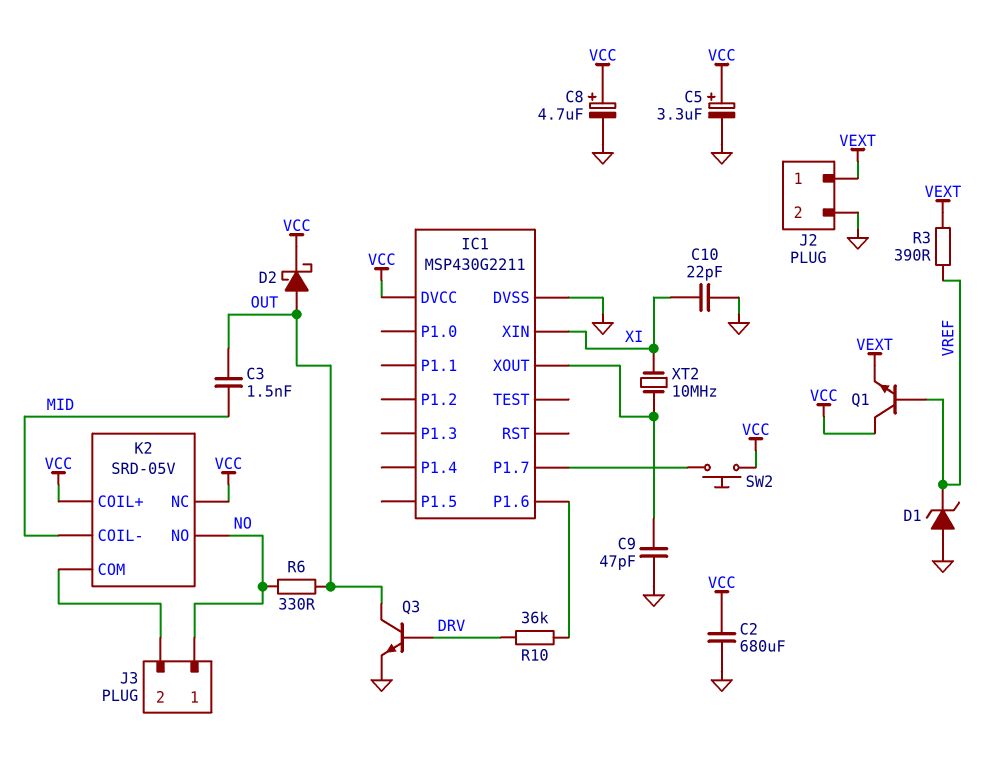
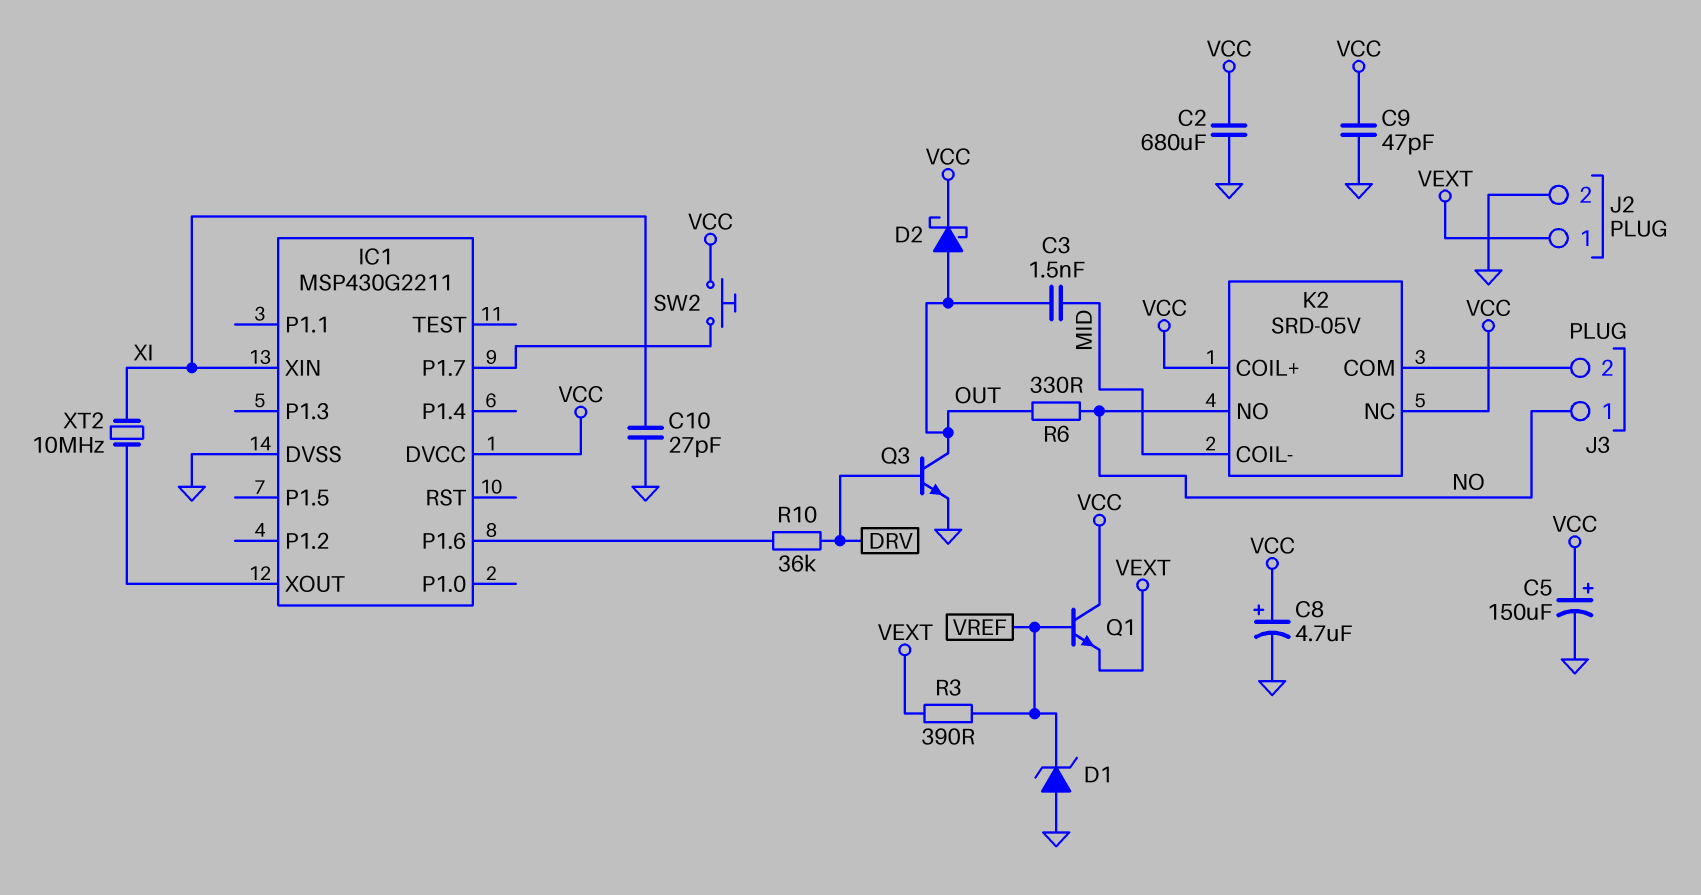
C5: 3.3uF (plus VCC, minus GND) -> 150uF (plus VCC, minus GND)
C9: 47pF (GND, IC1/XOUT) -> 47pF (GND, VCC)
C10: 22pF (GND, XI) -> 27pF (GND, XI)

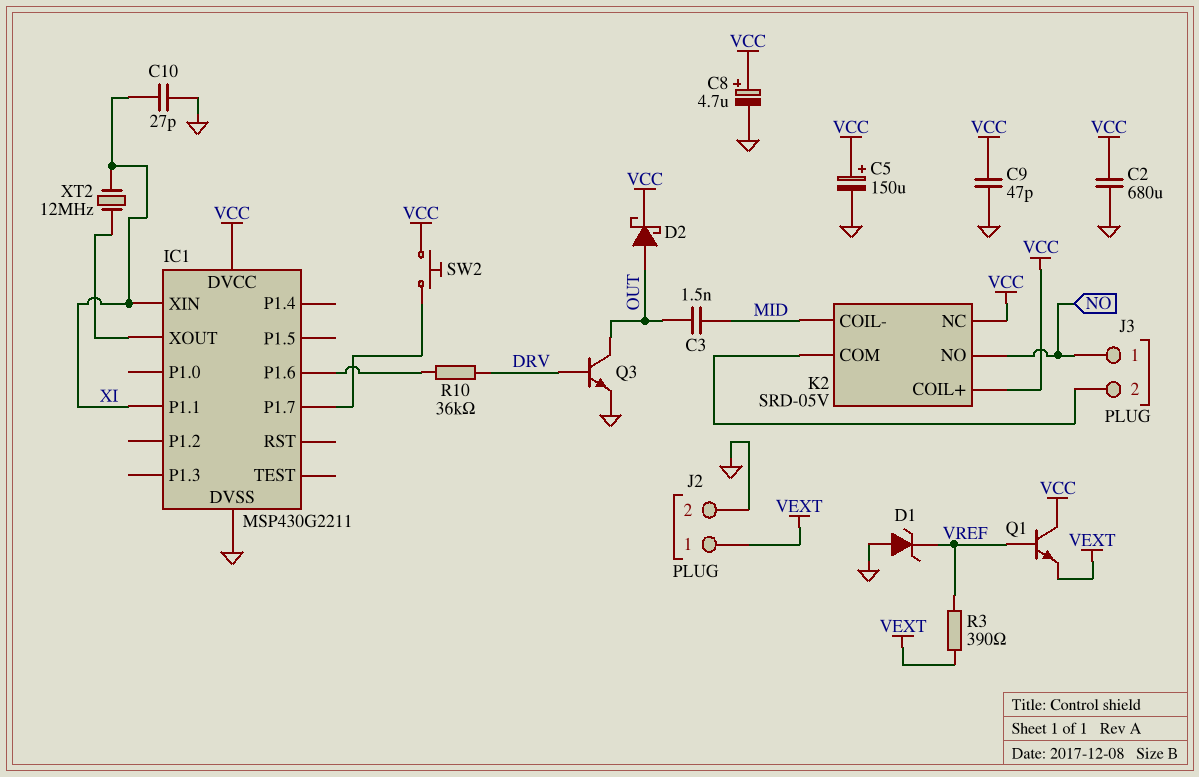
IC1 pin P1.1: none -> XI
R6: 330 (NO, OUT) -> none
XT2: 10MHz (IC1/XOUT, XI) -> 12MHz (IC1/XOUT, XI)

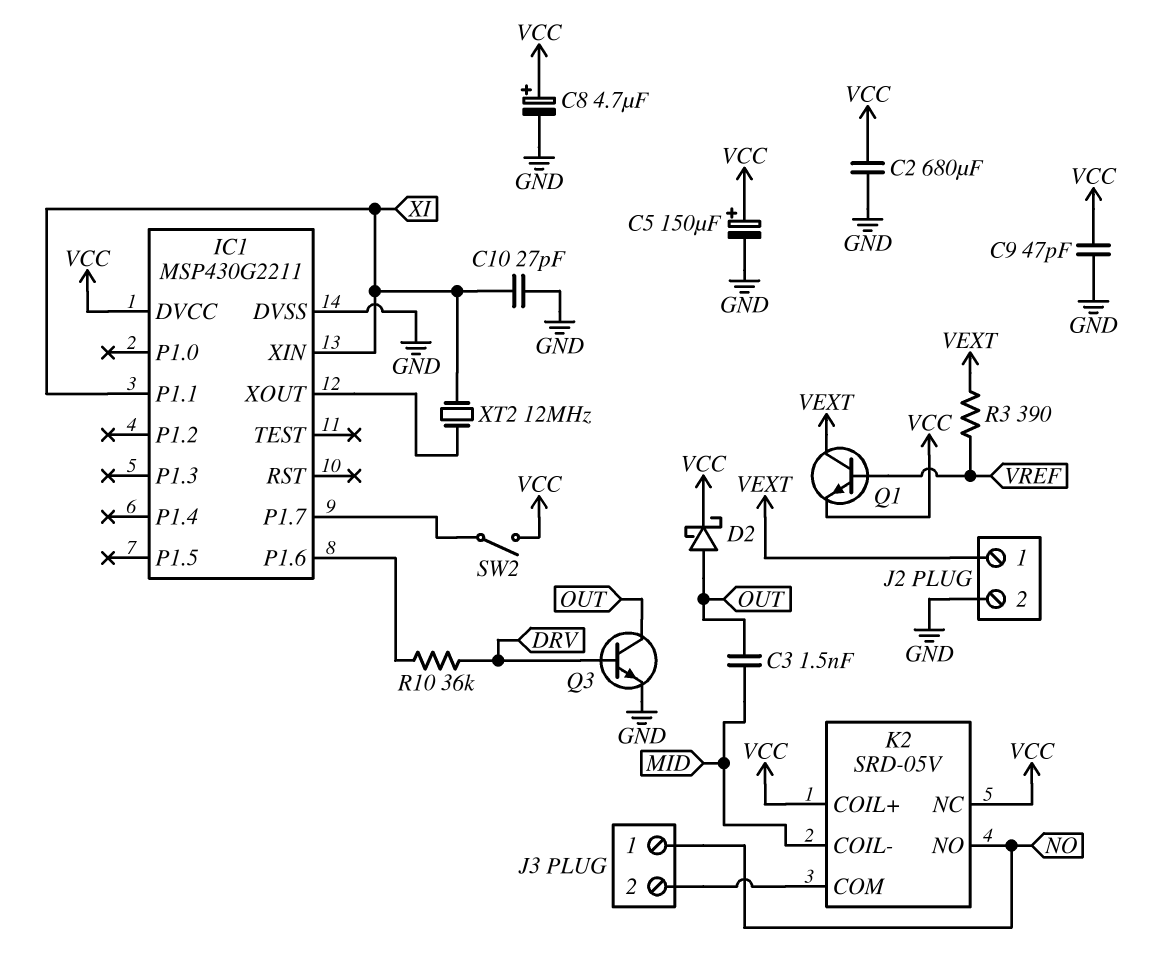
D1: zener (A GND, K VREF) -> none
Q1: NPN (B VREF, C VCC, E VEXT) -> NPN (B VREF, C VEXT, E VCC)
SW2: button (IC1/P1.7, VCC) -> switch (IC1/P1.7, VCC)

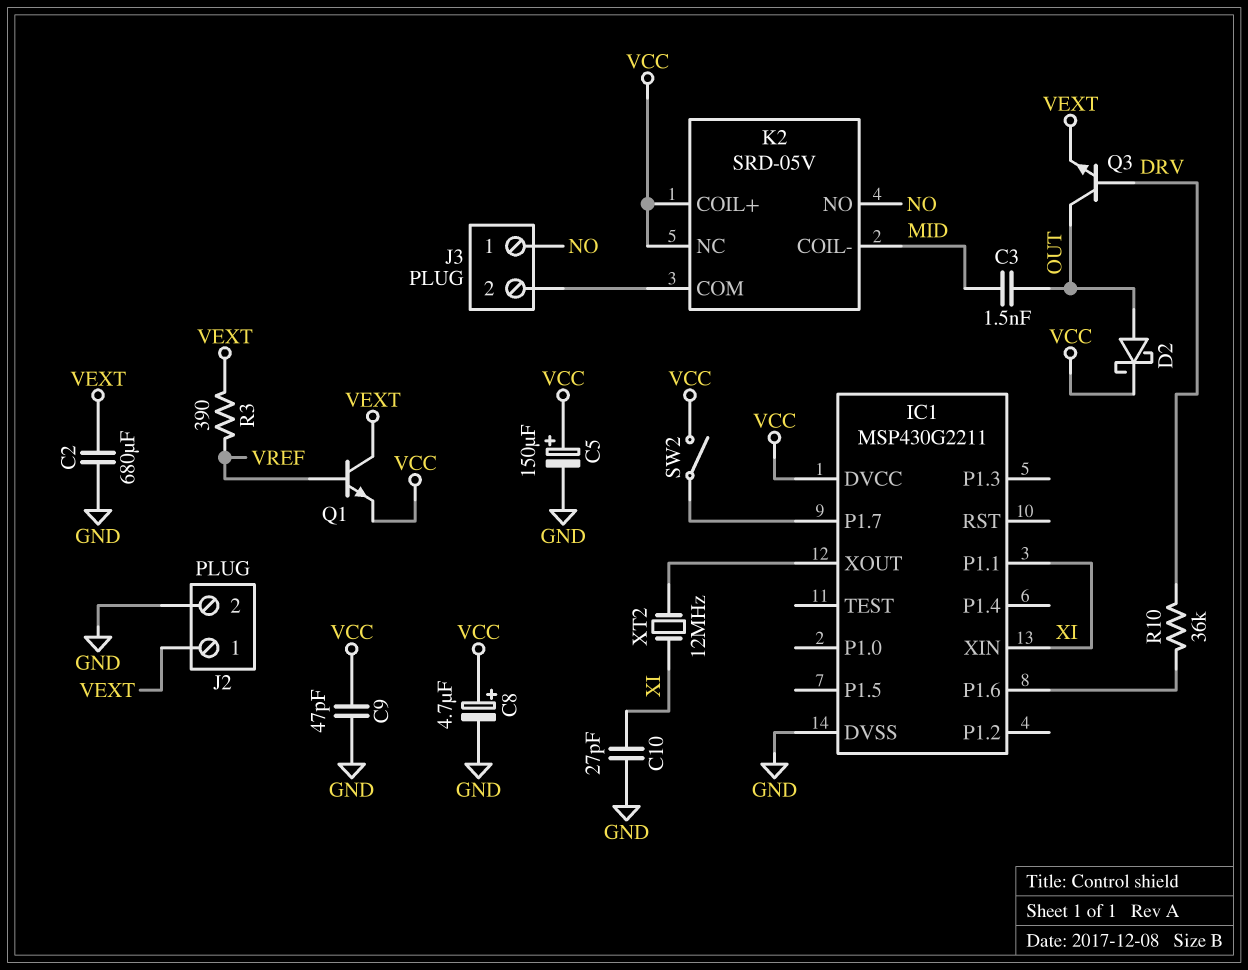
C2: 680uF (GND, VCC) -> 680uF (GND, VEXT)
Q3: NPN (B DRV, C OUT, E GND) -> NPN (B DRV, C OUT, E VEXT)

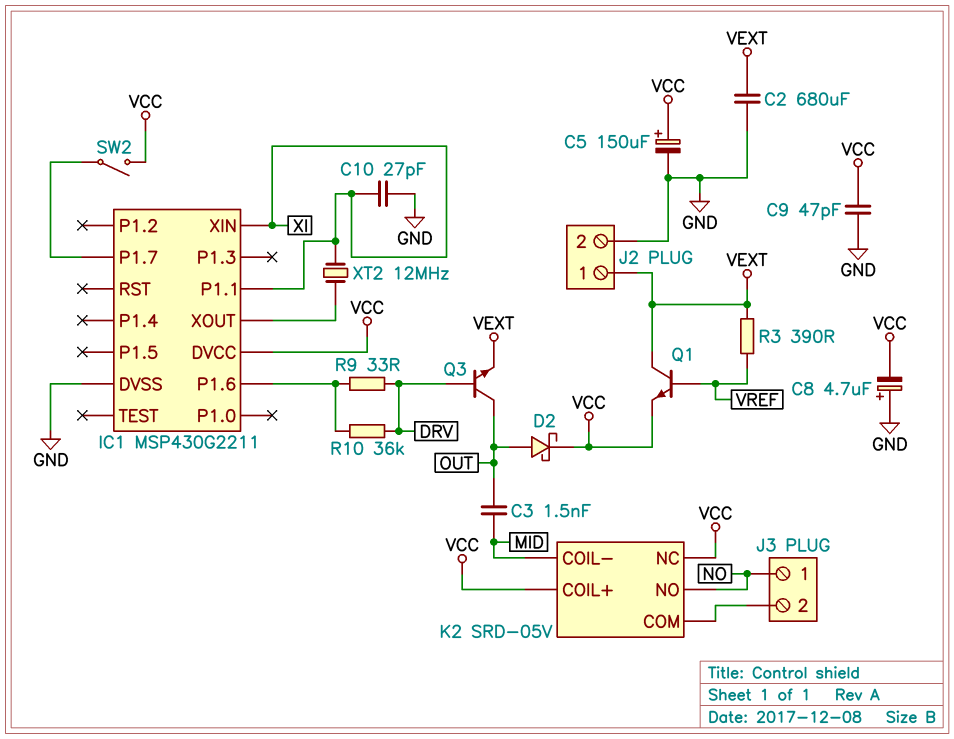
C8: 4.7uF (plus VCC, minus GND) -> 4.7uF (plus GND, minus VCC)
R9: none -> 33 (DRV, IC1/P1.6)

